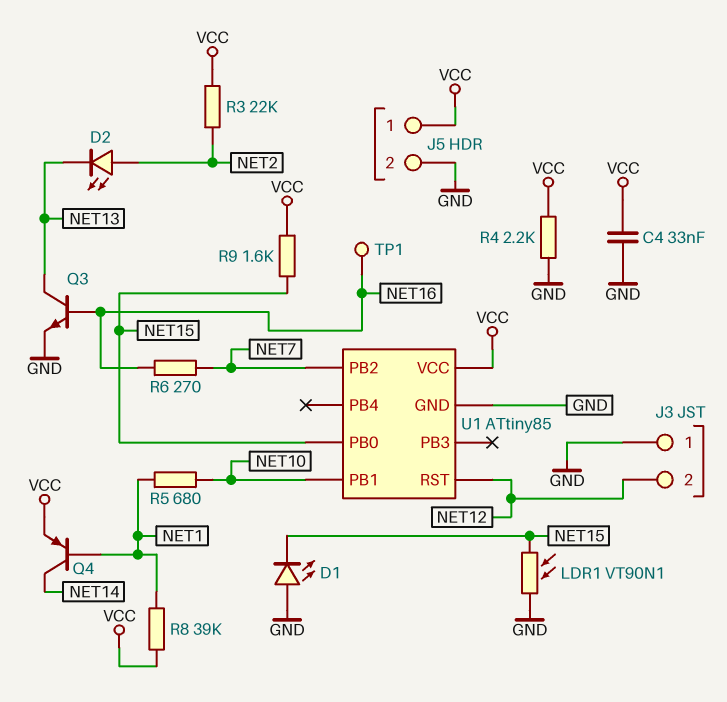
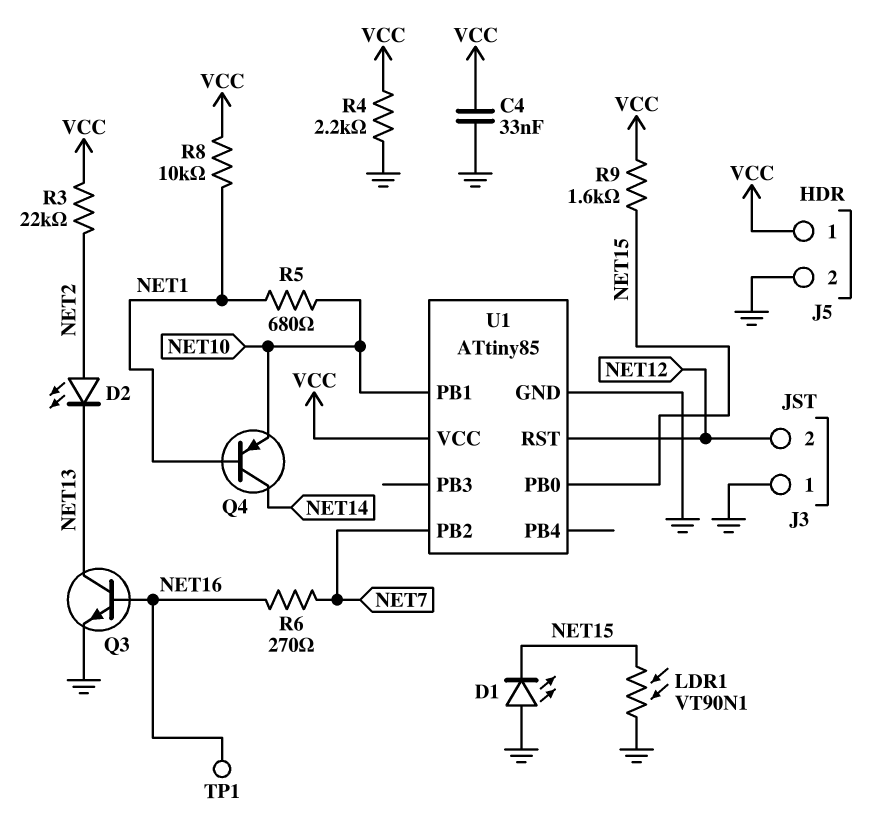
Q4: PNP (B NET1, C NET14, E VCC) -> PNP (B NET1, C NET14, E NET10)
R8: 39k (NET1, VCC) -> 10k (NET1, VCC)

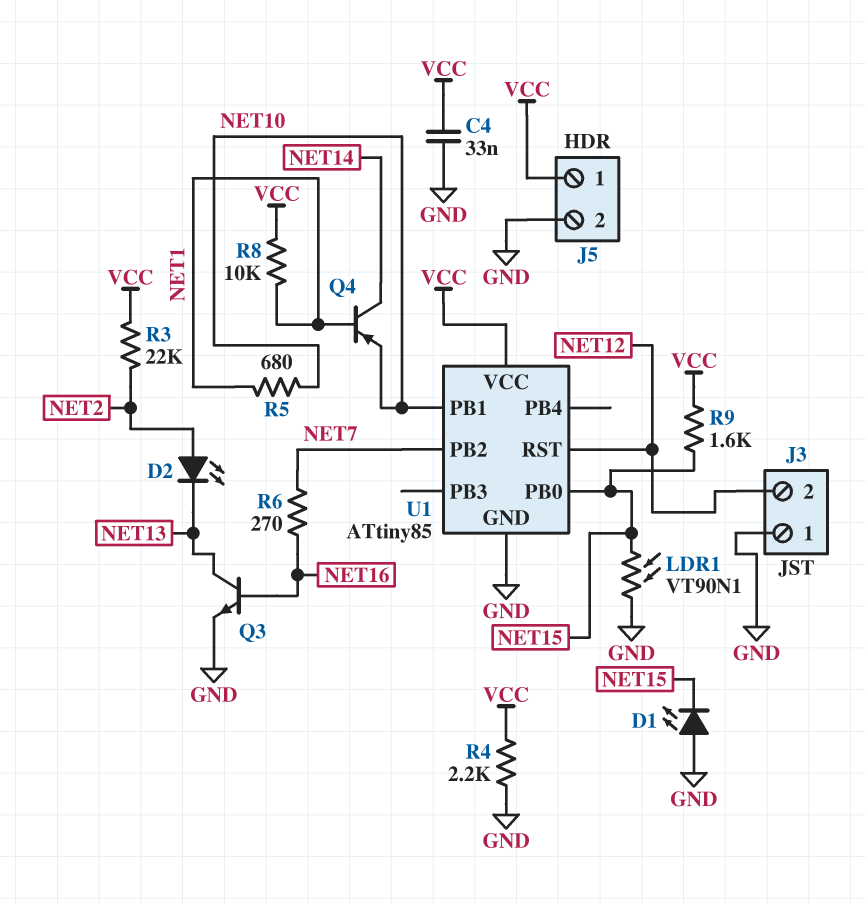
TP1: test point (NET16) -> none

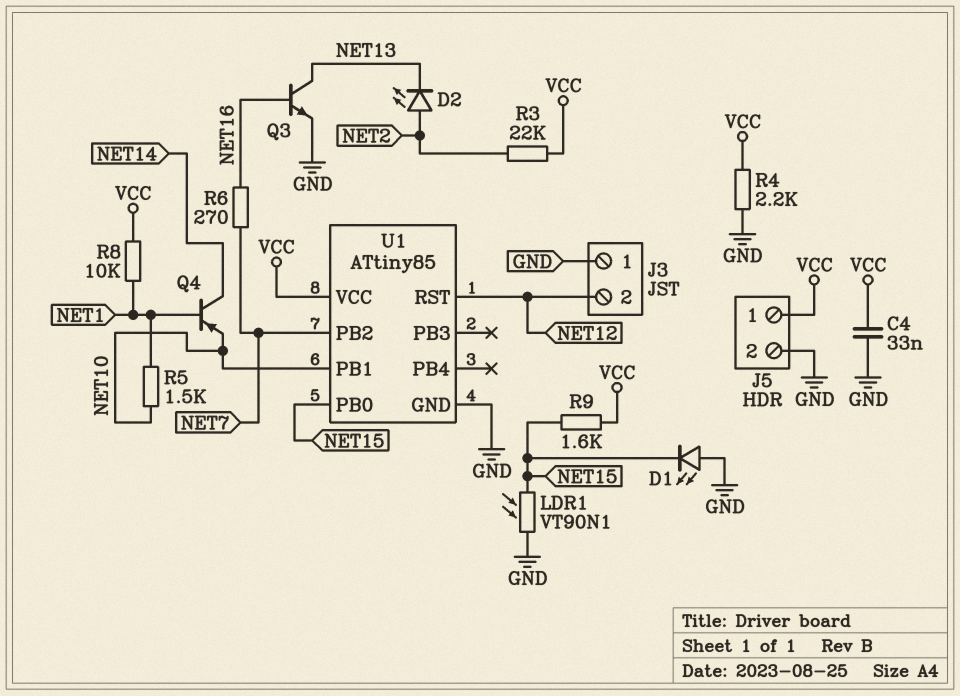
R5: 680 (NET1, NET10) -> 1.5k (NET1, NET10)

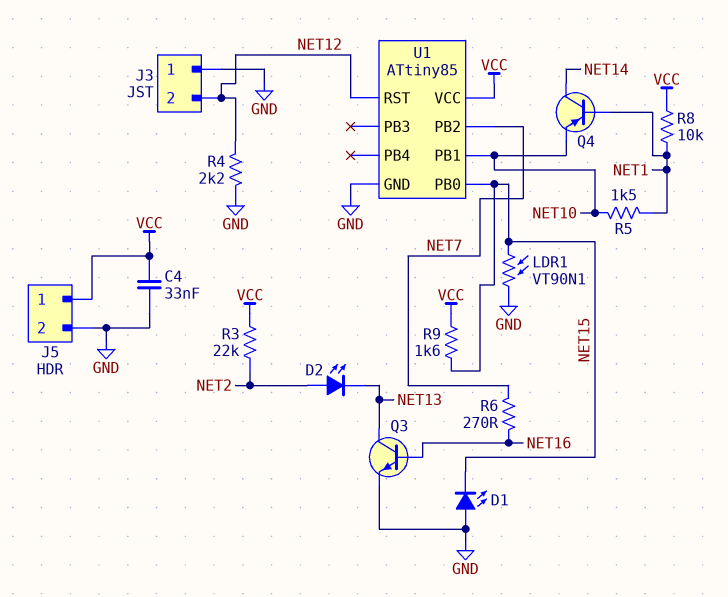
R4: 2.2k (GND, VCC) -> 2.2k (GND, NET12)

